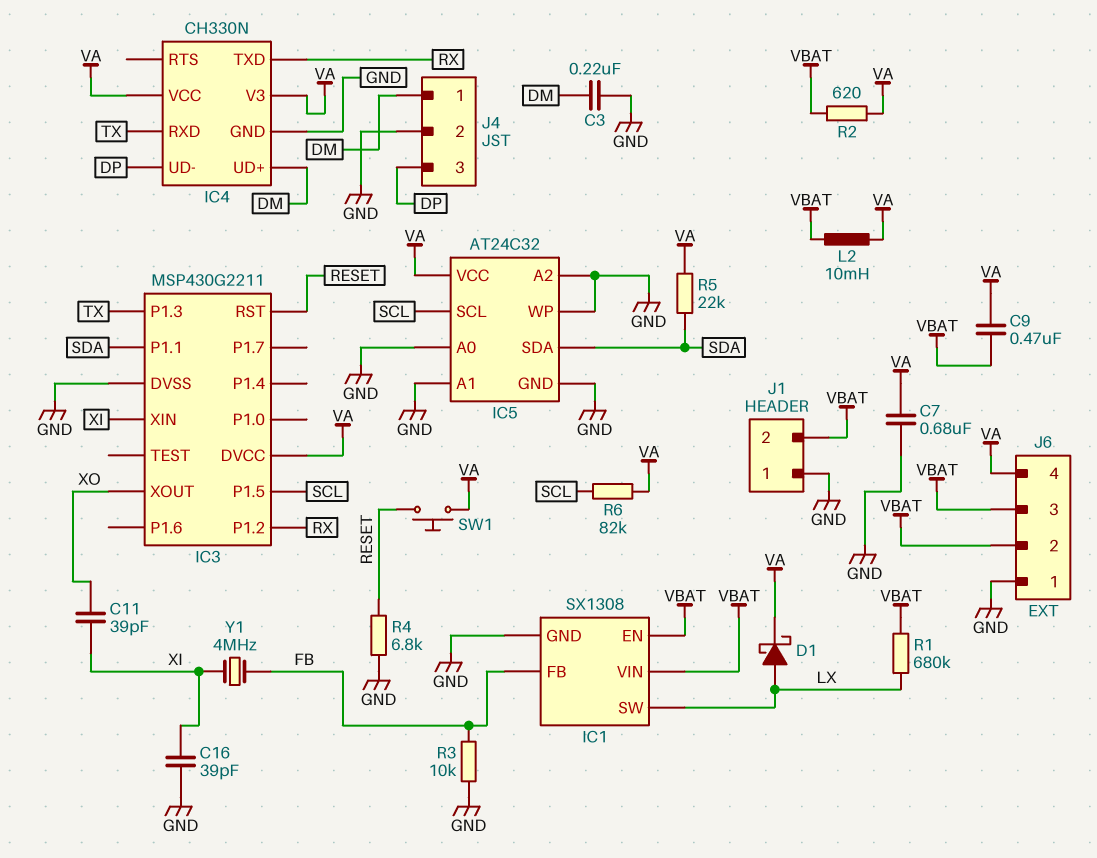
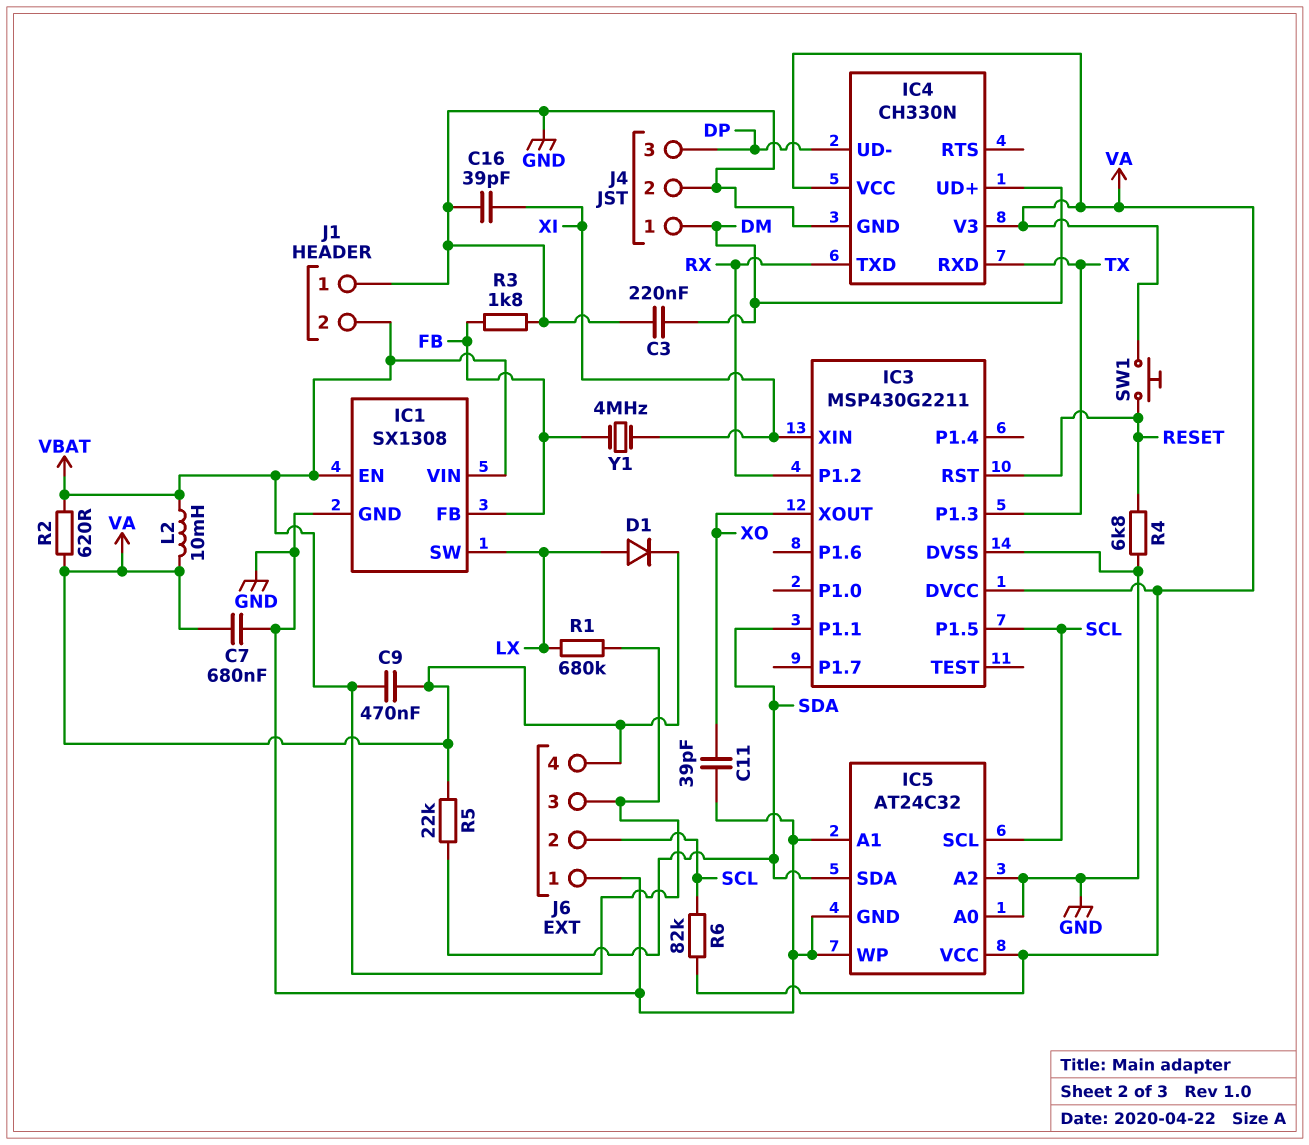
C11: 39pF (XI, XO) -> 39pF (GND, XO)
D1: schottky (A LX, K VA) -> diode (A LX, K VA)
J6 pin 2: VBAT -> SCL
R3: 10k (FB, GND) -> 1.8k (FB, GND)

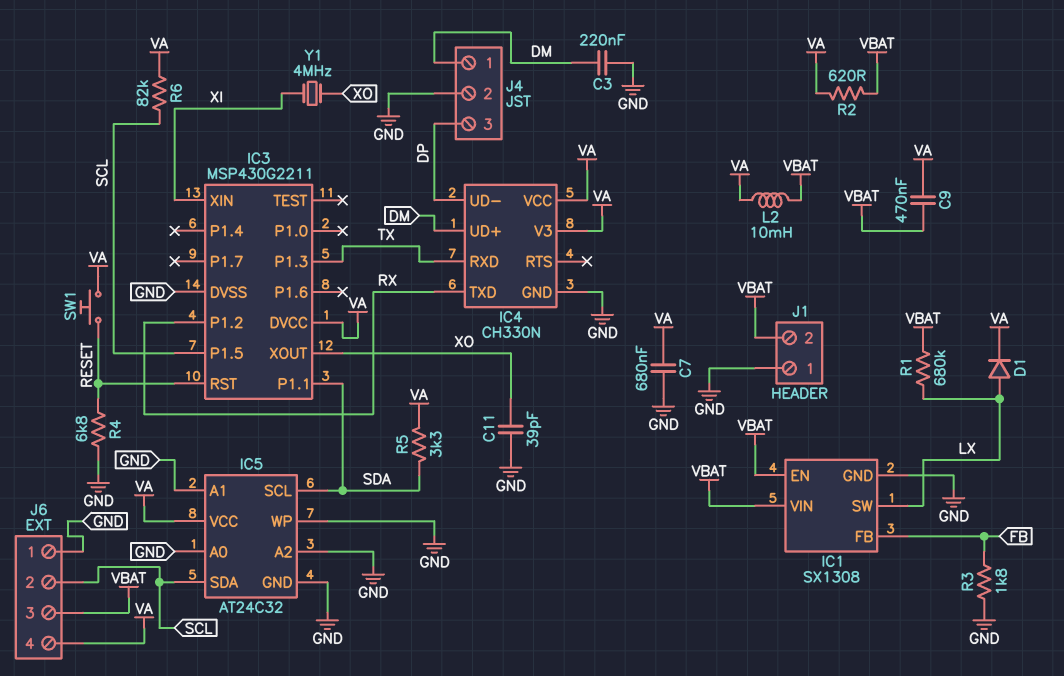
C16: 39pF (GND, XI) -> none
IC5 pin SCL: SCL -> SDA
IC5 pin SDA: SDA -> SCL
R5: 22k (SDA, VA) -> 3.3k (SDA, VA)
Y1: 4MHz (FB, XI) -> 4MHz (XI, XO)

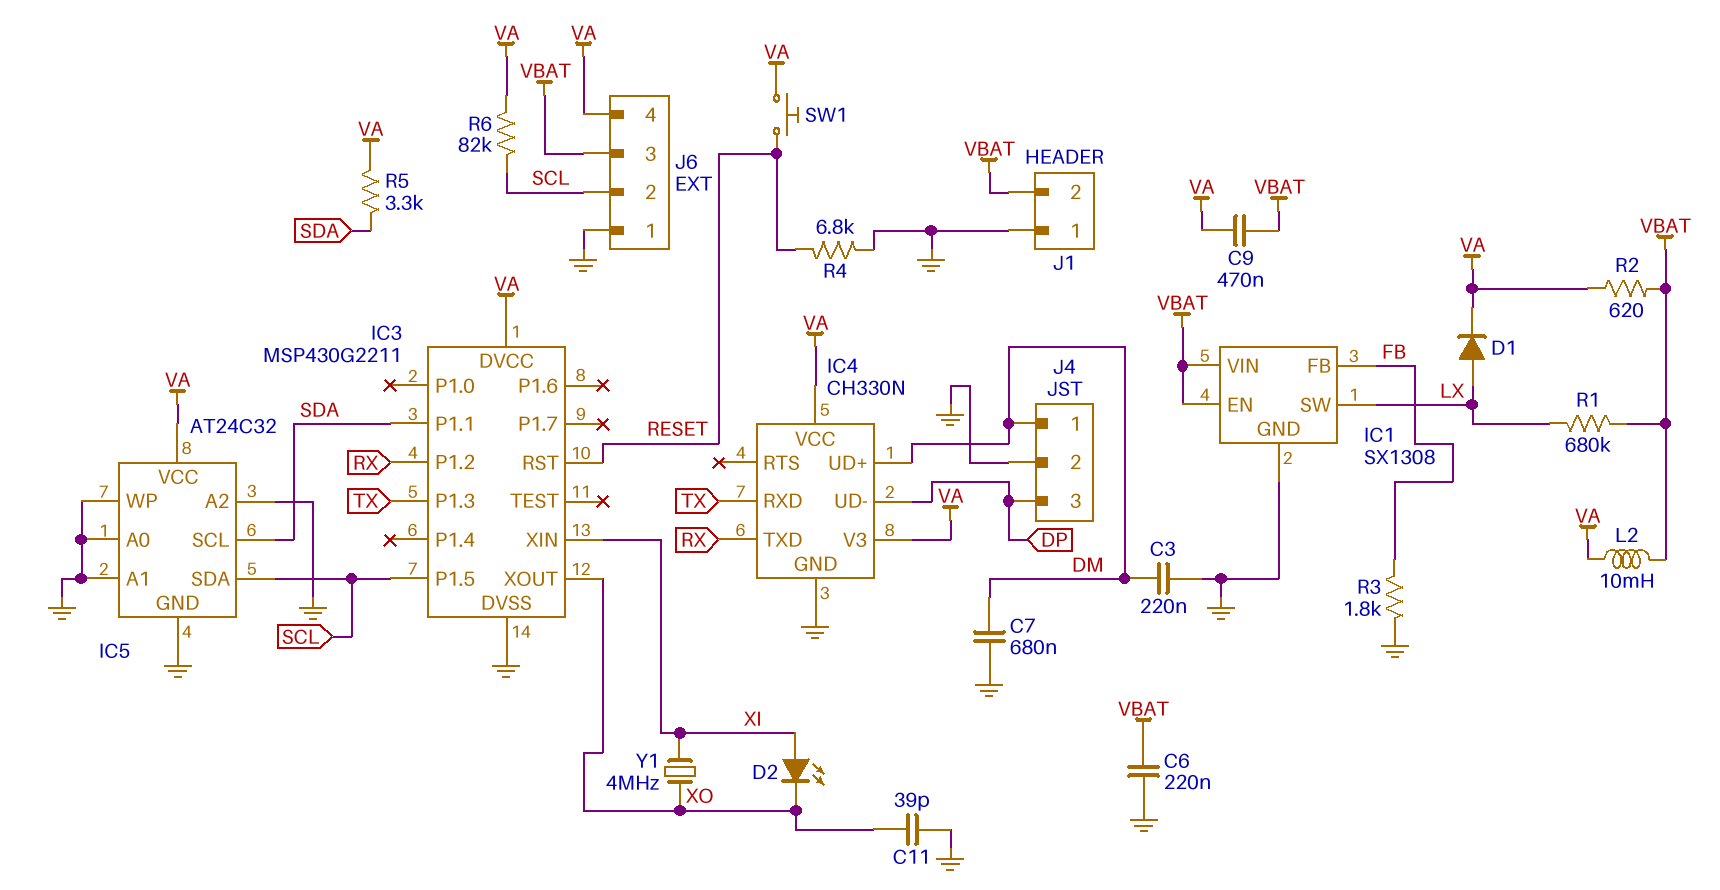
C6: none -> 220nF (GND, VBAT)
C7: 680nF (GND, VA) -> 680nF (DM, GND)
D2: none -> LED (A XI, K XO)

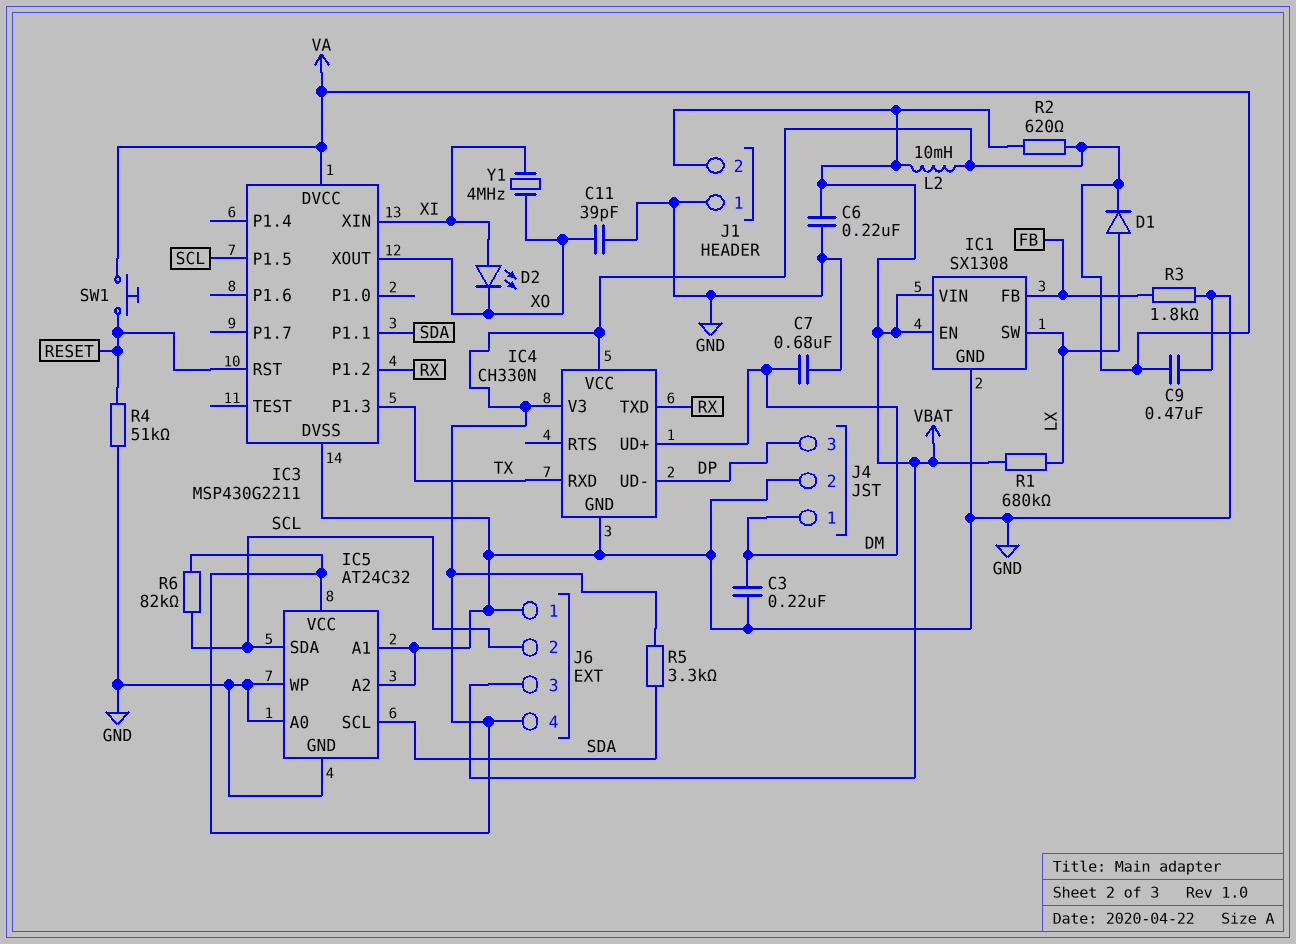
C9: 470nF (VA, VBAT) -> 470nF (GND, VA)
R4: 6.8k (GND, RESET) -> 51k (GND, RESET)

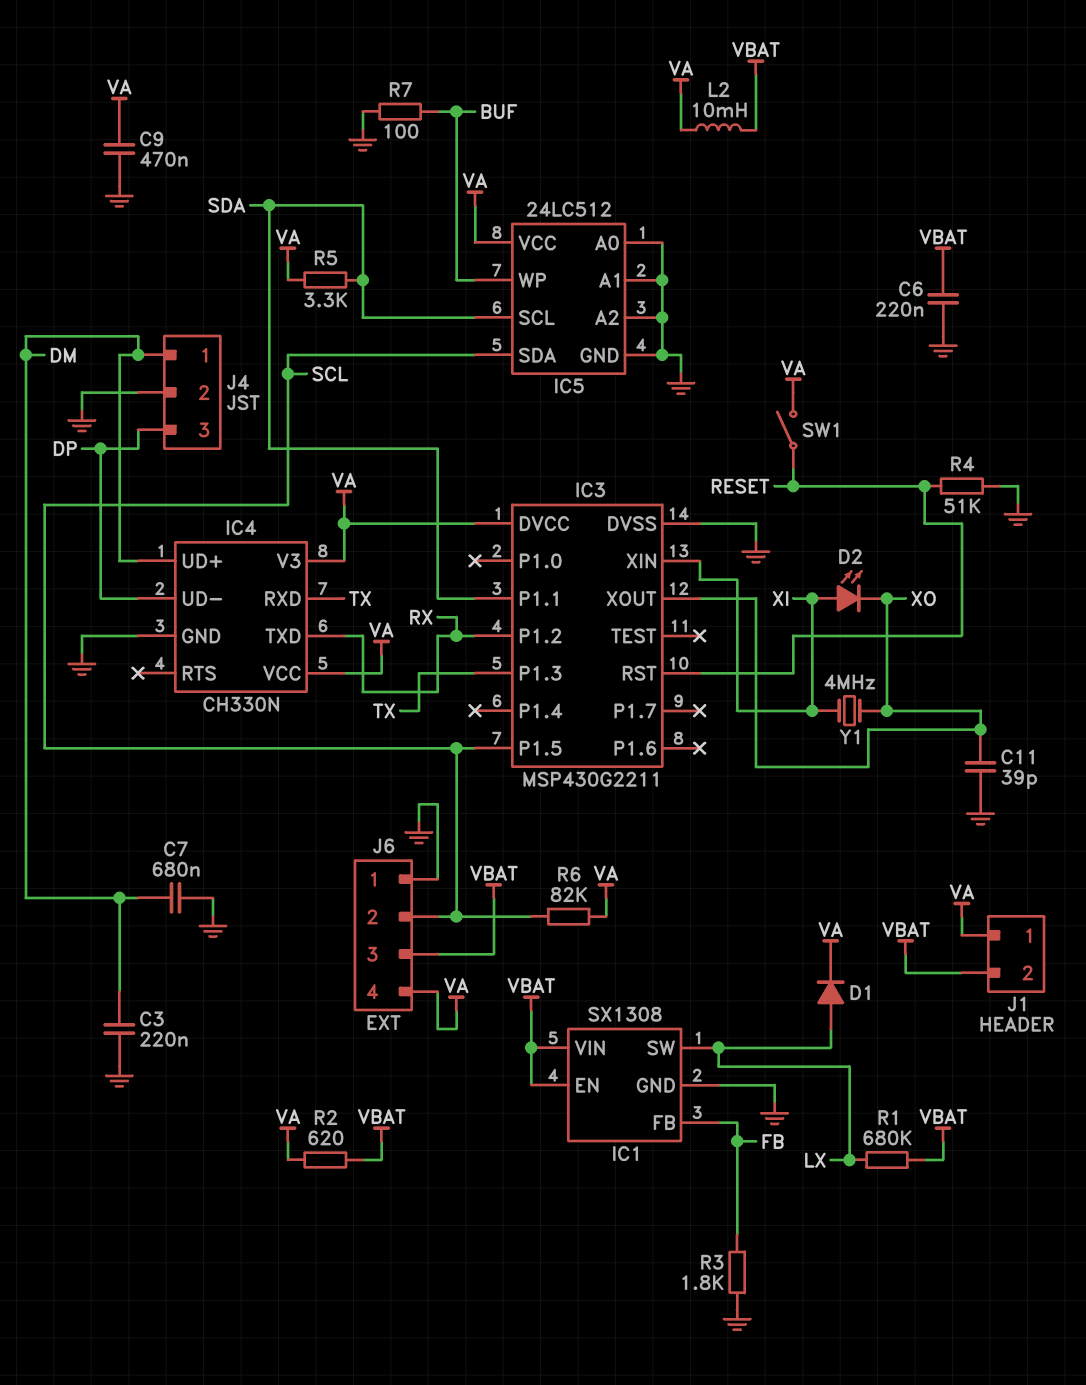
IC5: AT24C32 -> 24LC512
IC5 pin WP: GND -> BUF
J1 pin 1: GND -> VA
R7: none -> 100 (BUF, GND)
SW1: button (RESET, VA) -> switch (RESET, VA)

